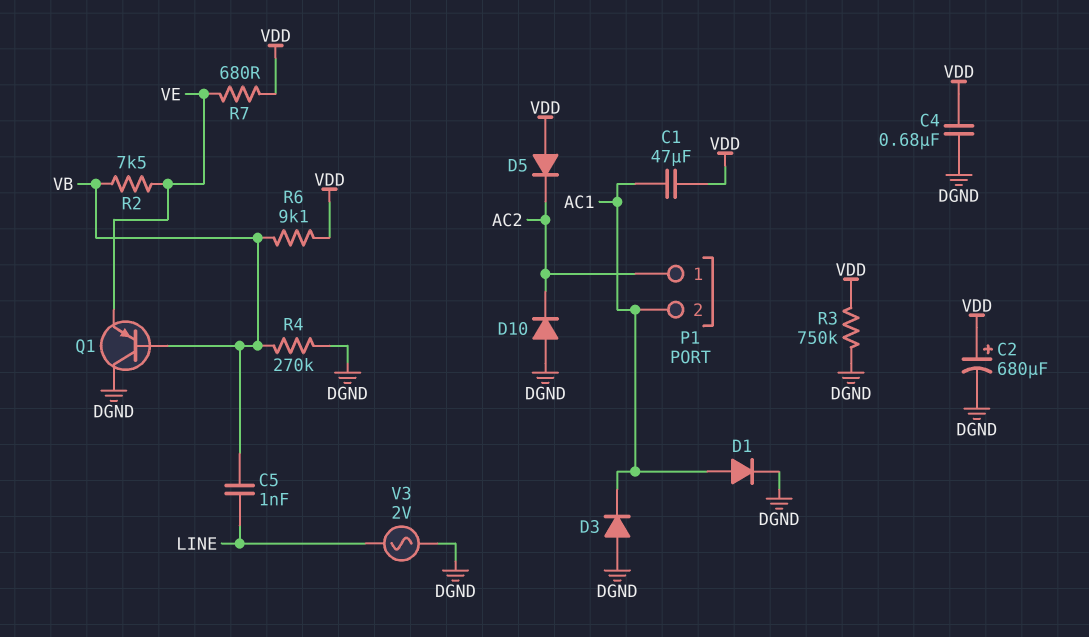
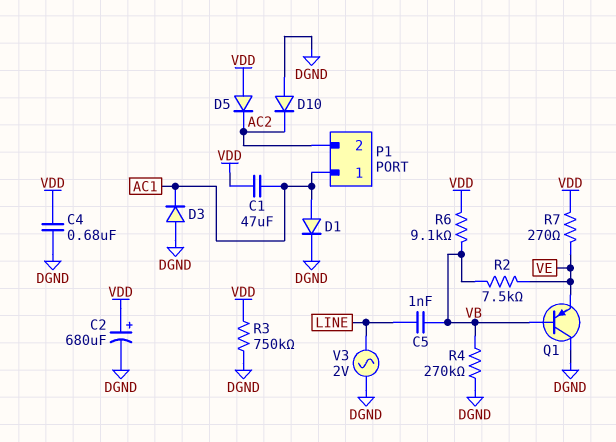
P1 pin 1: AC2 -> AC1
P1 pin 2: AC1 -> AC2
R7: 680 (VDD, VE) -> 270 (VDD, VE)

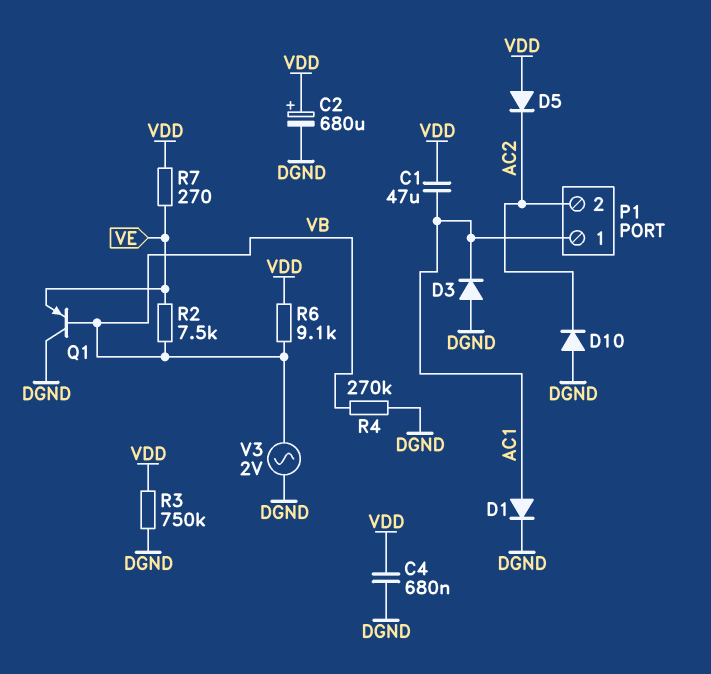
C5: 1nF (LINE, VB) -> none
V3: AC 2V (DGND, LINE) -> AC 2V (DGND, VB)

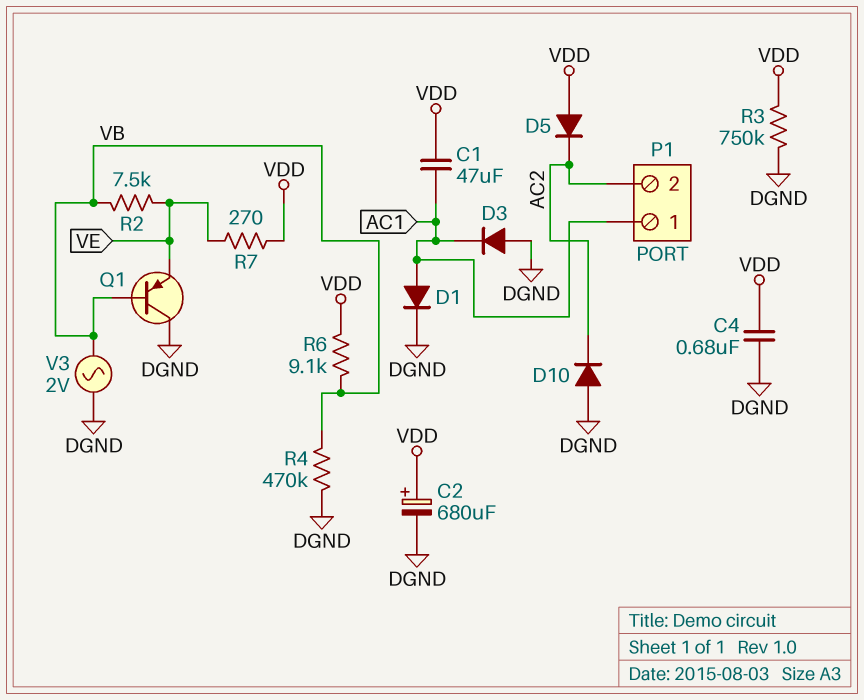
R4: 270k (DGND, VB) -> 470k (DGND, VB)

